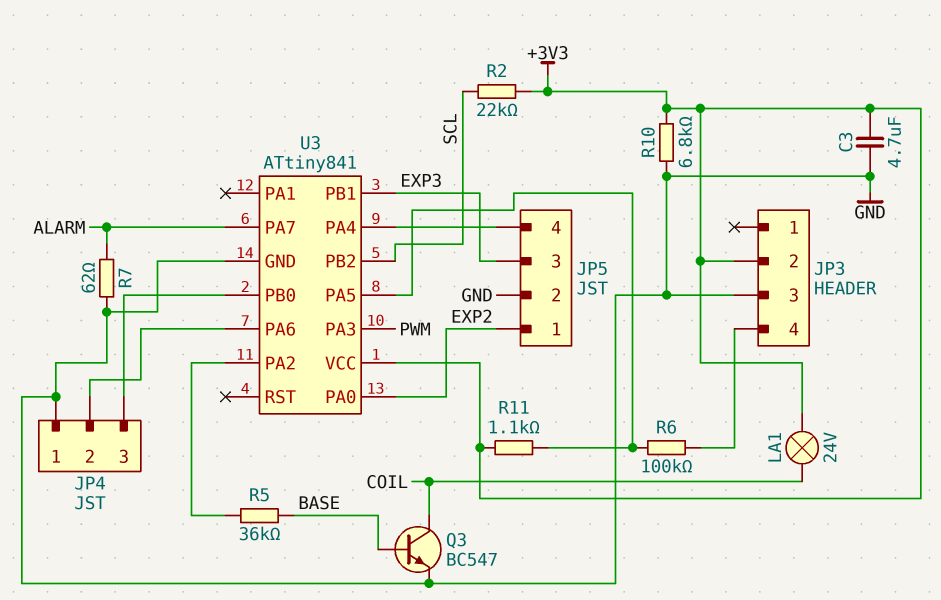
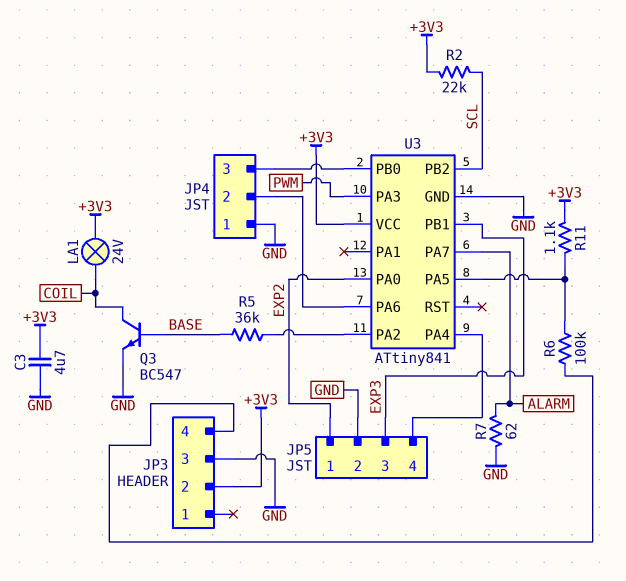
R10: 6.8k (+3V3, GND) -> none

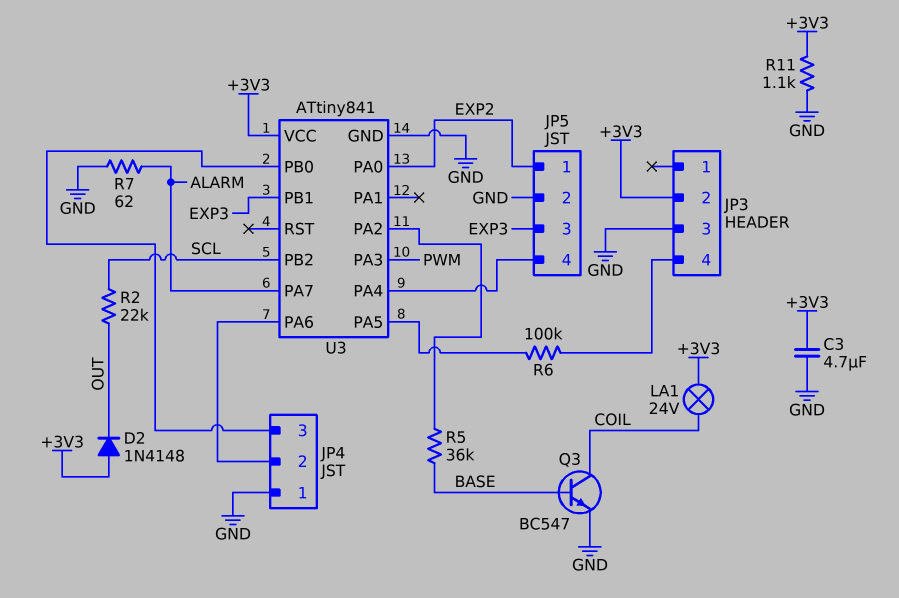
D2: none -> diode 1N4148 (A +3V3, K OUT)
R2: 22k (+3V3, SCL) -> 22k (OUT, SCL)
R11: 1.1k (+3V3, U3/PA5) -> 1.1k (+3V3, GND)

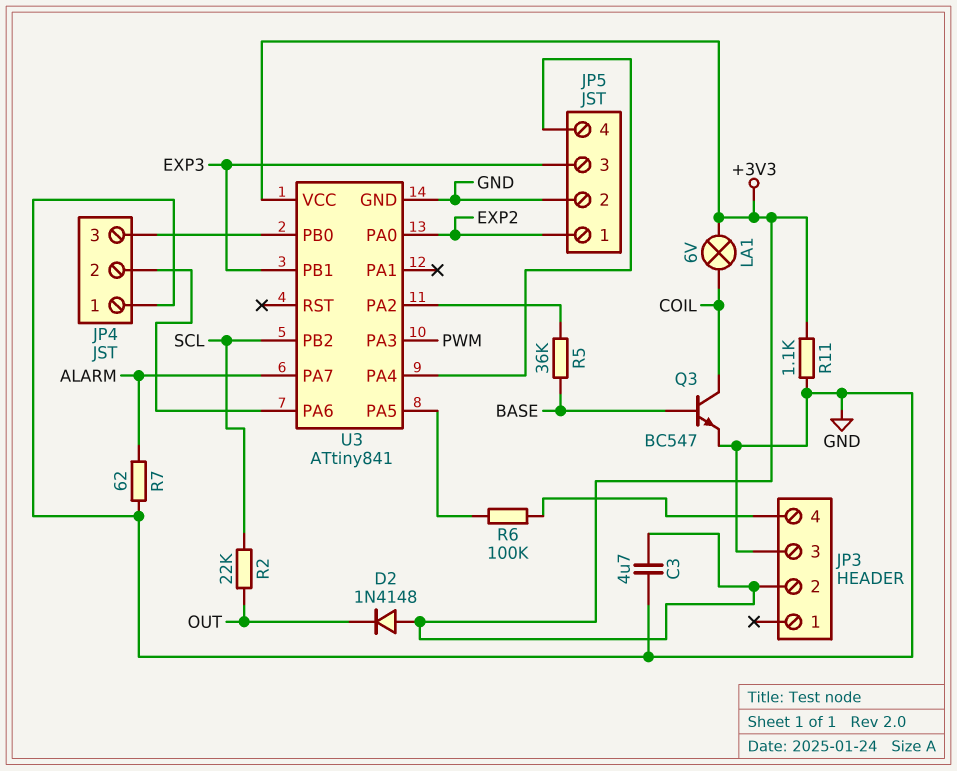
LA1: lamp 24V (+3V3, COIL) -> lamp 6V (+3V3, COIL)

